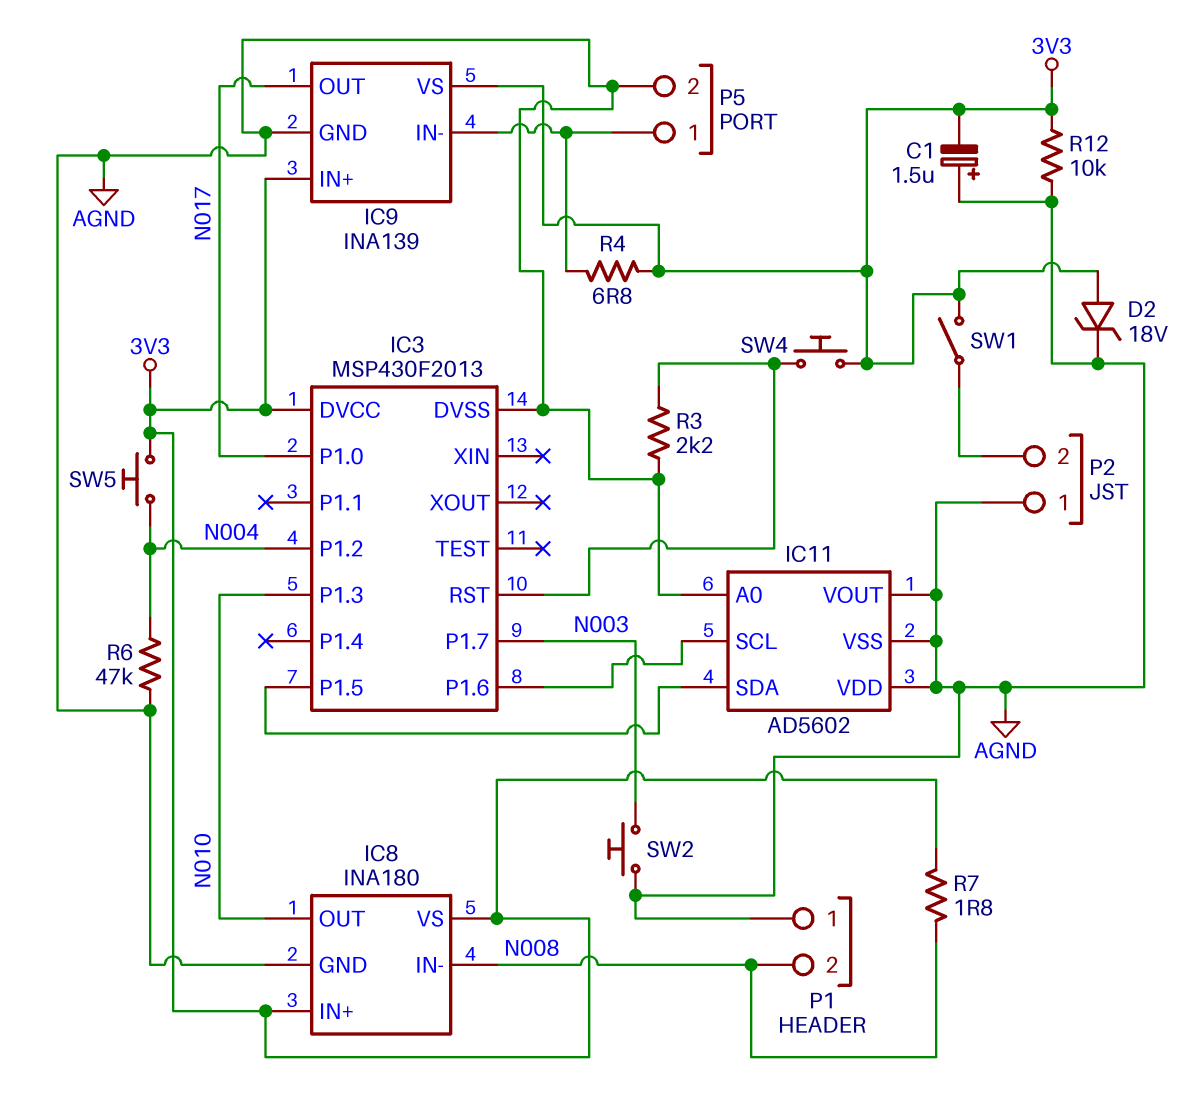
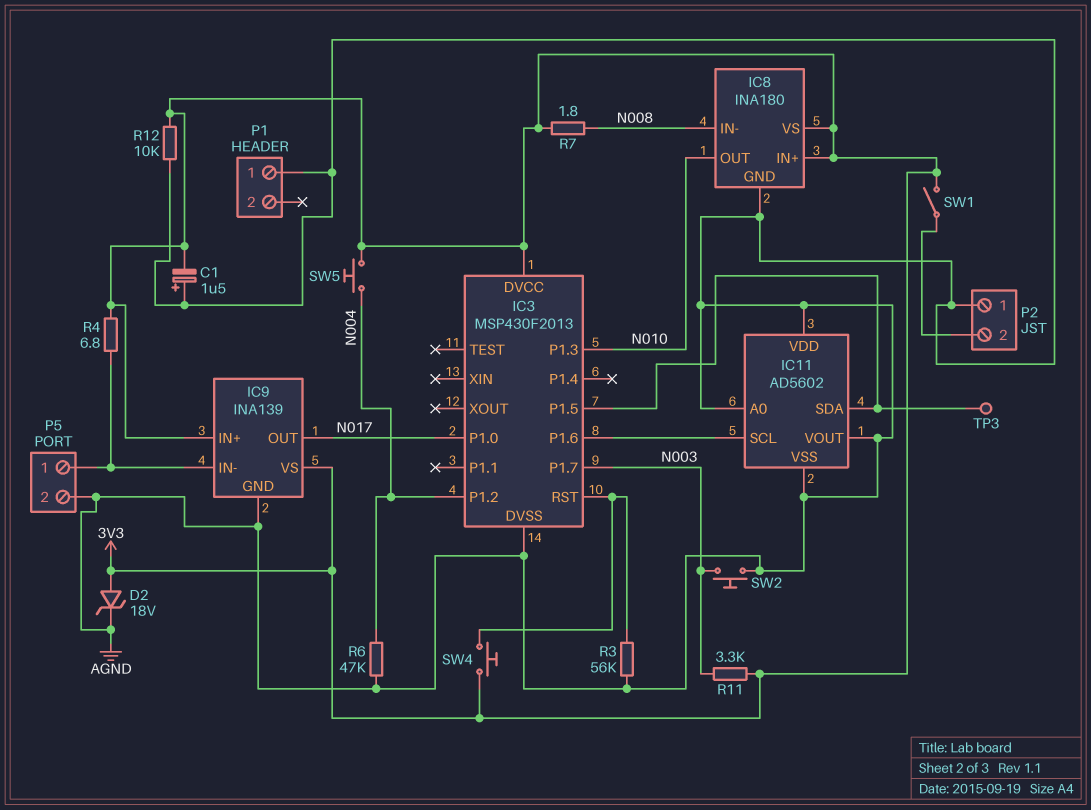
P1 pin 2: N008 -> none
R3: 2.2k (AGND, IC3/RST) -> 56k (AGND, IC3/RST)
R11: none -> 3.3k (3V3, N003)
TP3: none -> test point (IC3/P1.5)

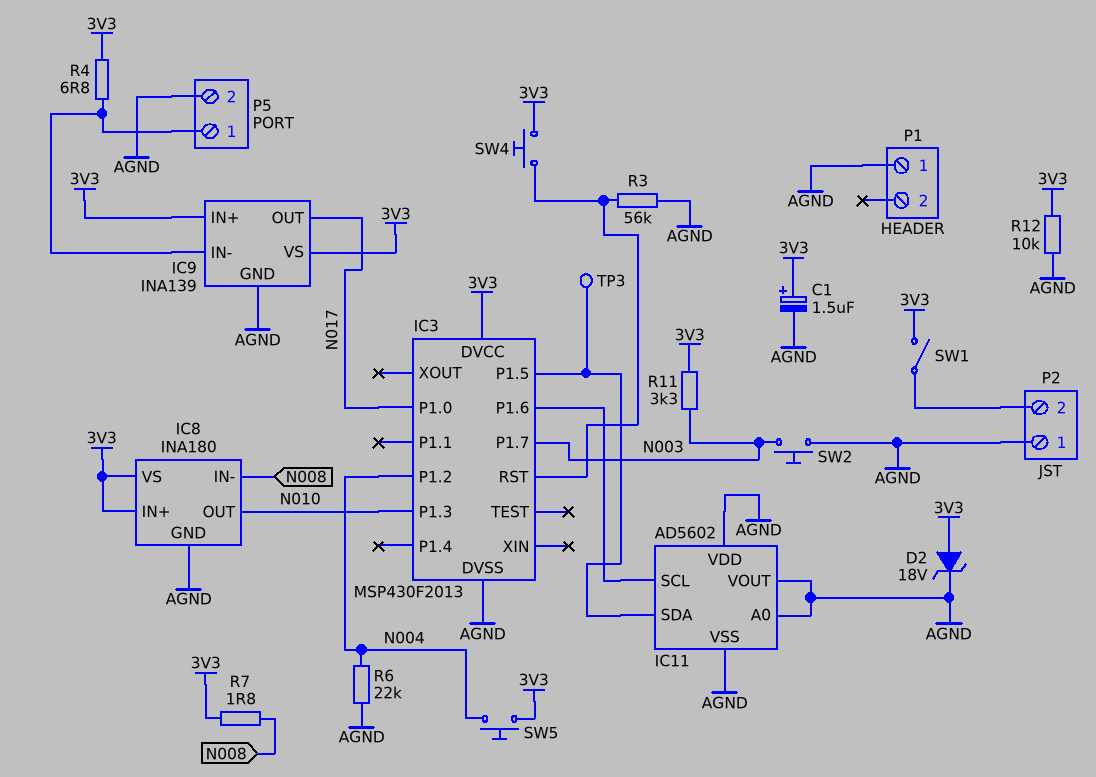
C1: 1.5uF (plus AGND, minus 3V3) -> 1.5uF (plus 3V3, minus AGND)
R6: 47k (AGND, N004) -> 22k (AGND, N004)

